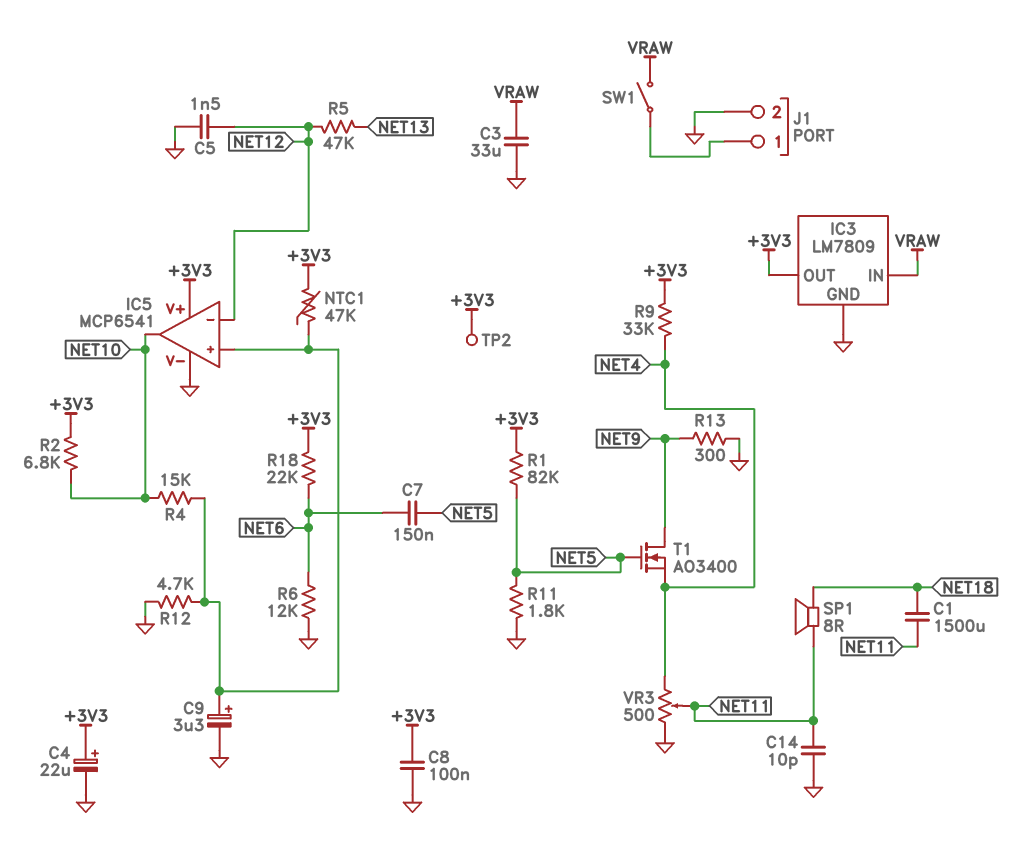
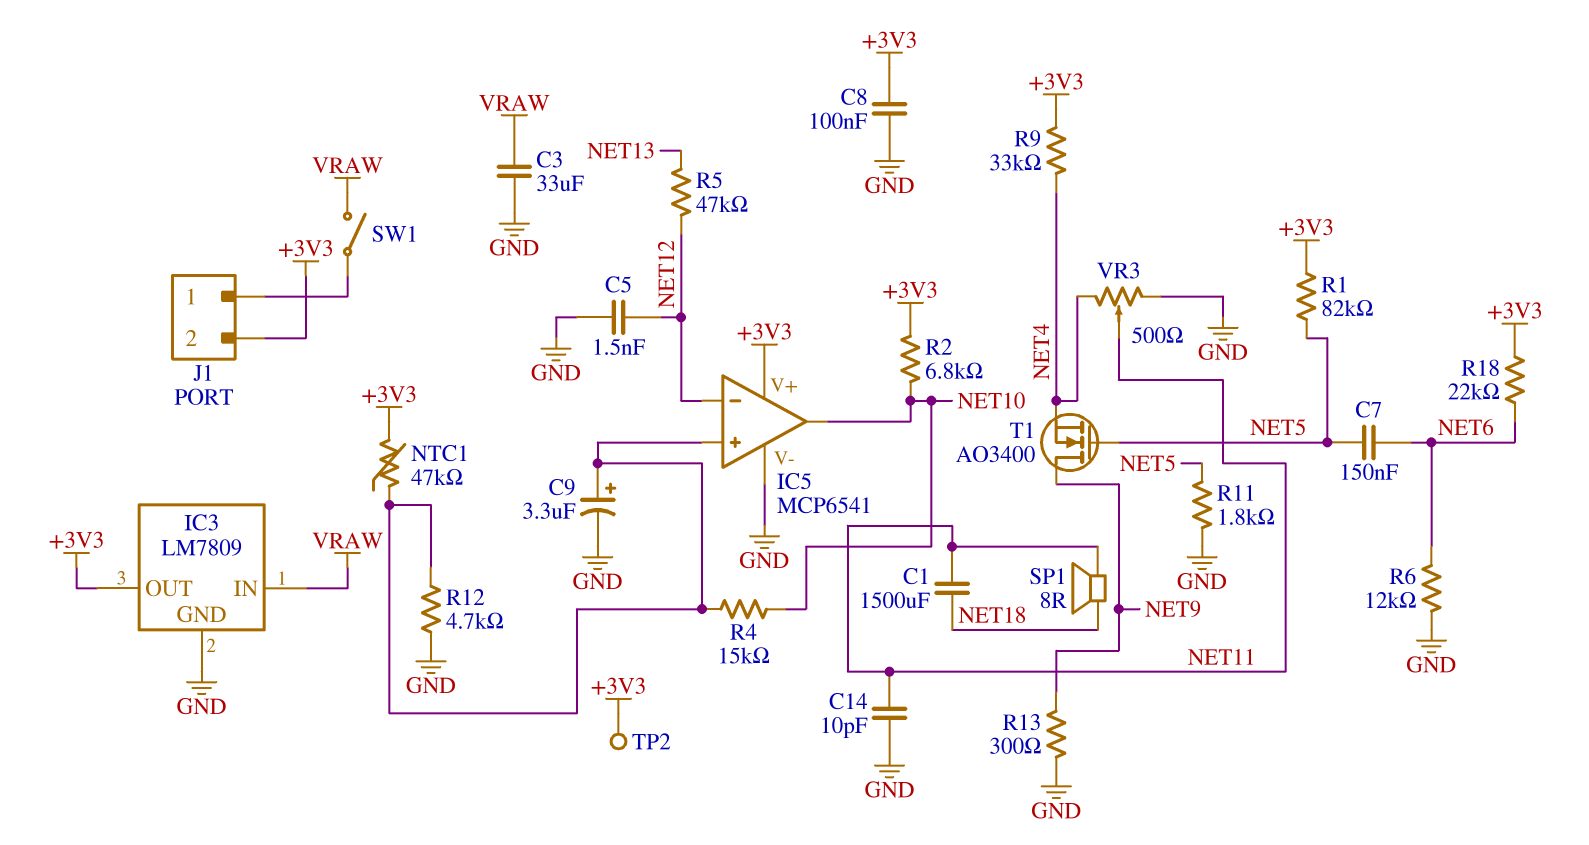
C4: 22uF (plus +3V3, minus GND) -> none
J1 pin 2: GND -> +3V3

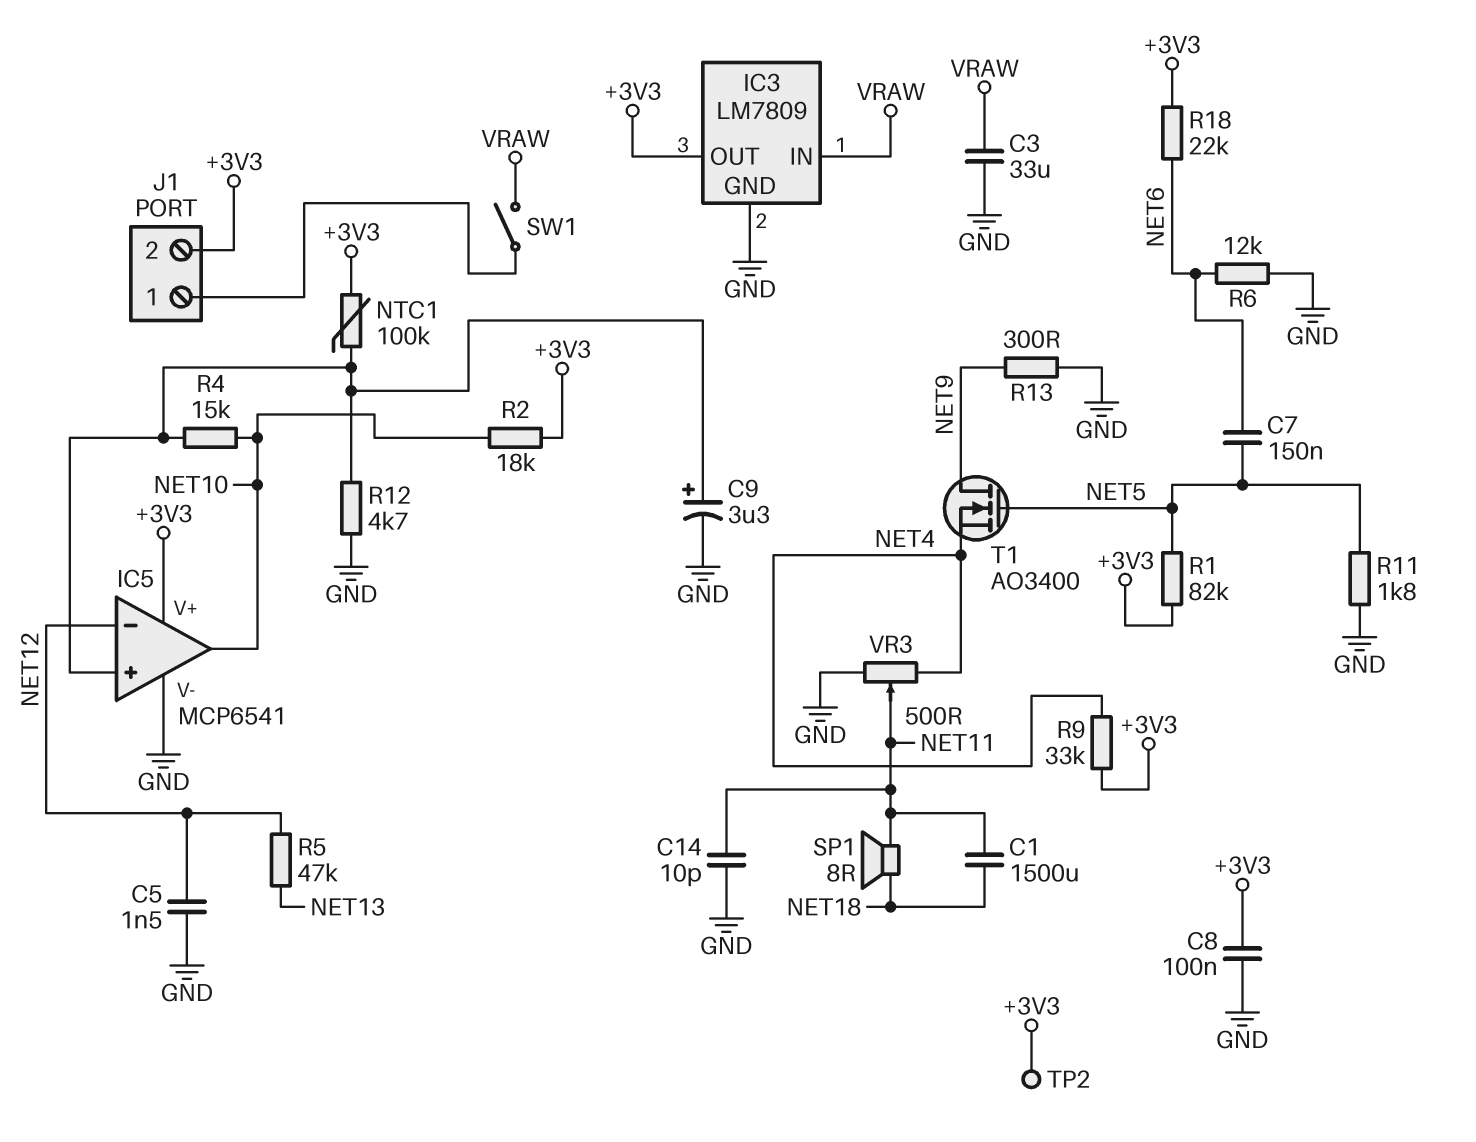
NTC1: 47k (+3V3, IC5/in+) -> 100k (+3V3, IC5/in+)
R2: 6.8k (+3V3, NET10) -> 18k (+3V3, NET10)

